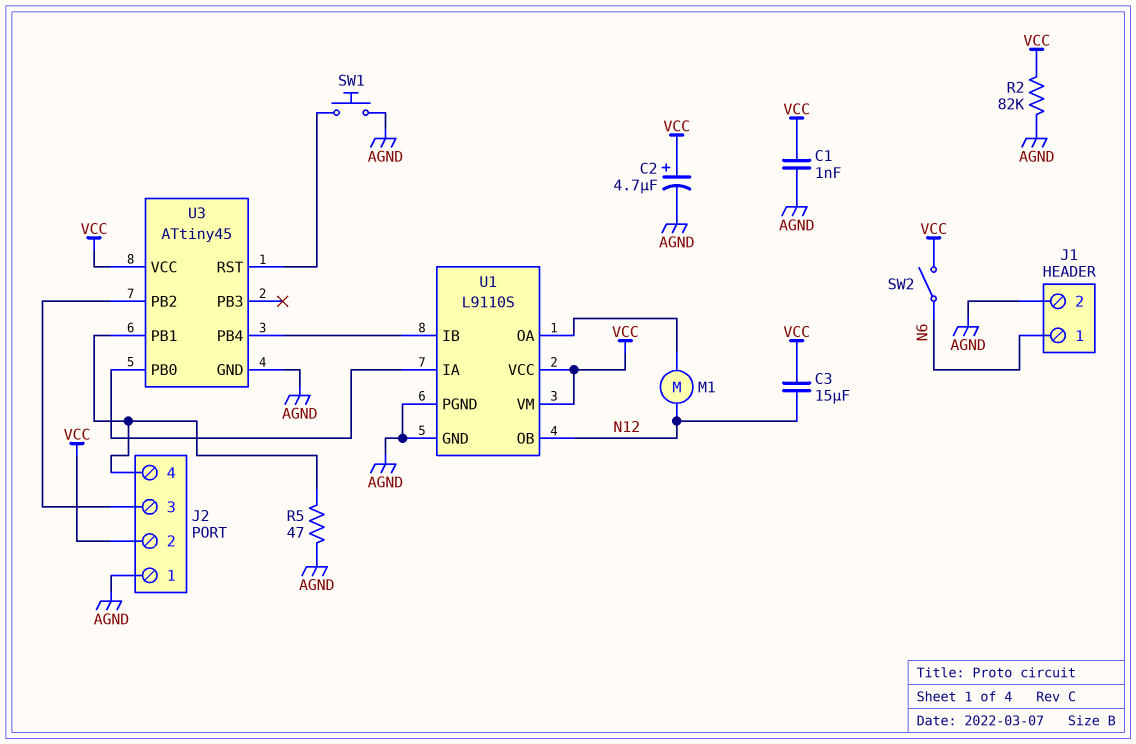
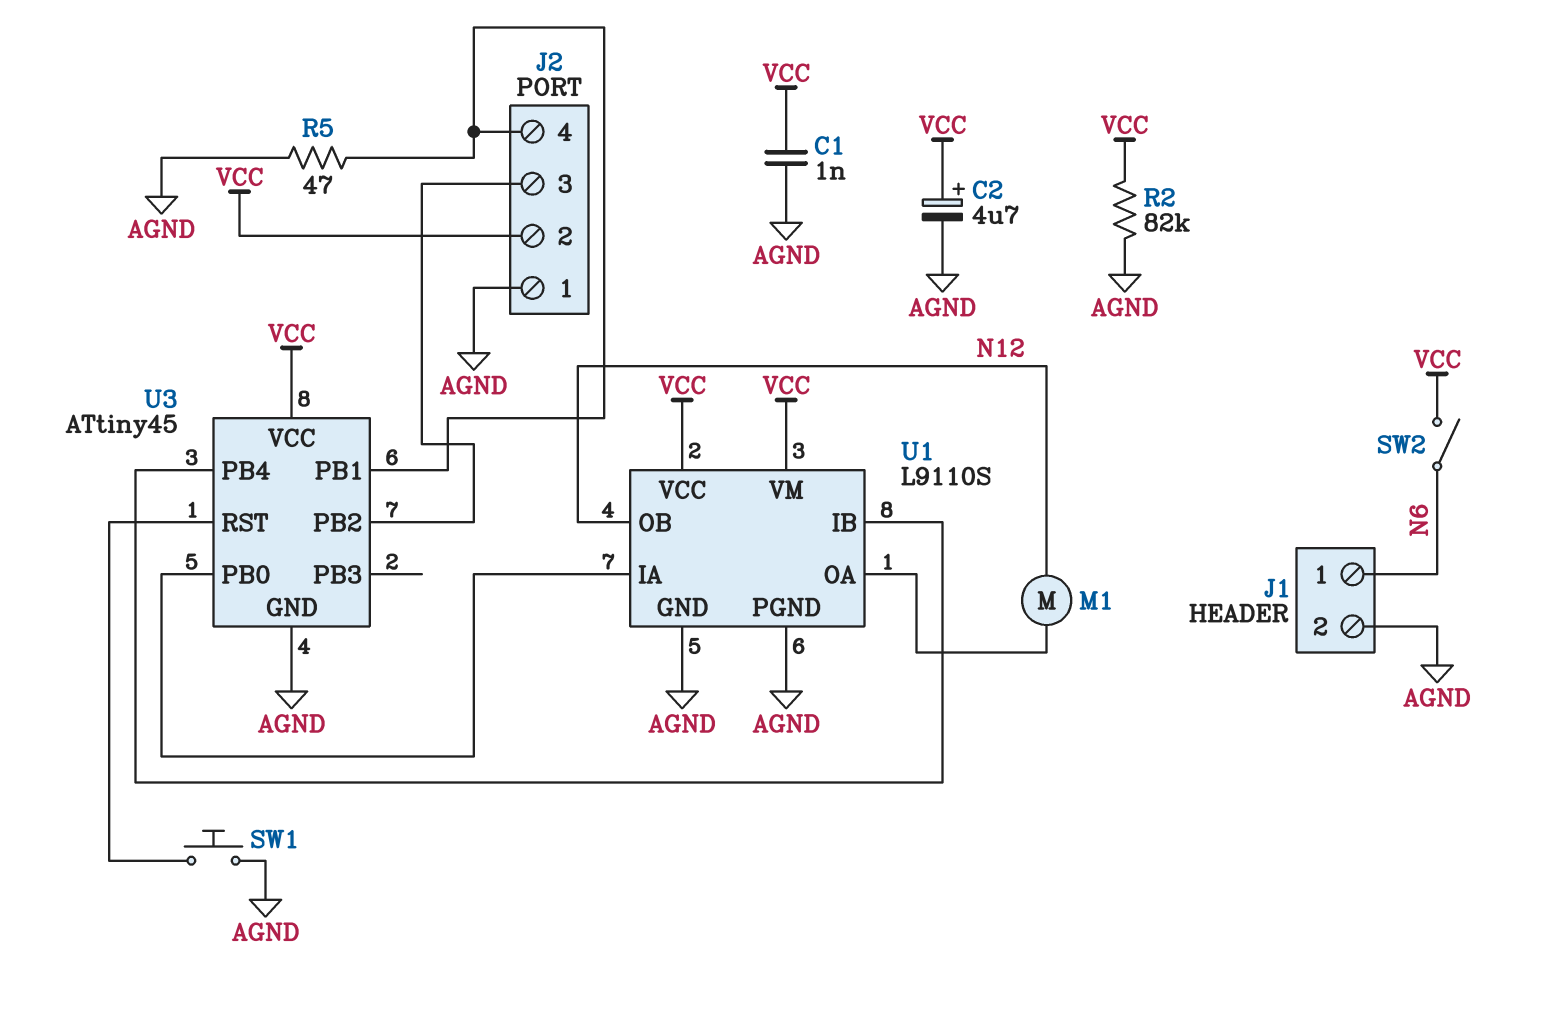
C3: 15uF (N12, VCC) -> none

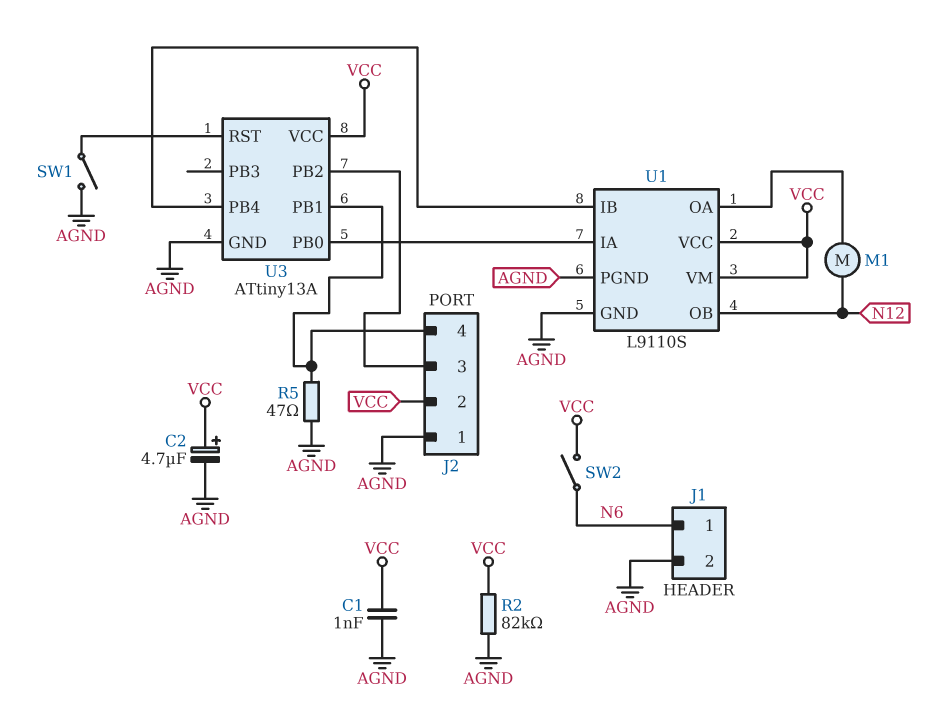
SW1: button (AGND, U3/RST) -> switch (AGND, U3/RST)
U3: ATtiny45 -> ATtiny13A

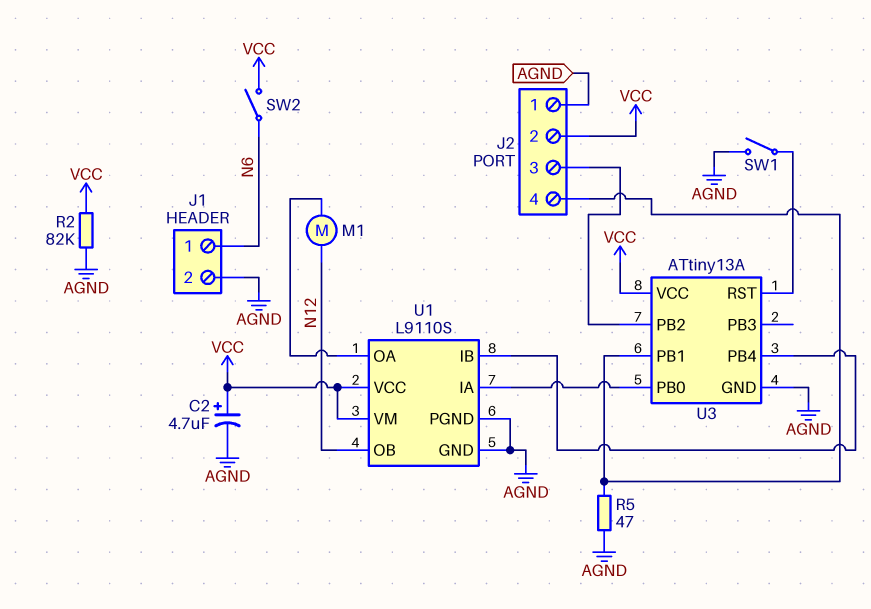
C1: 1nF (AGND, VCC) -> none

